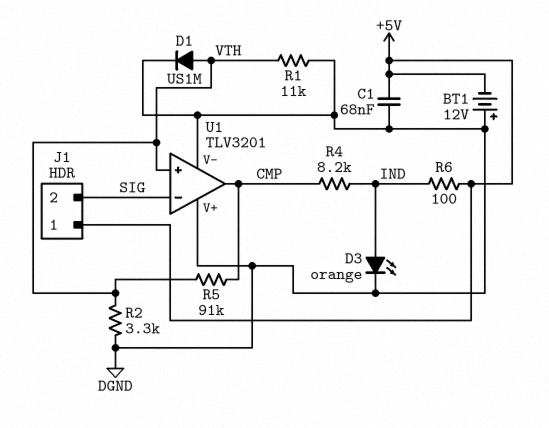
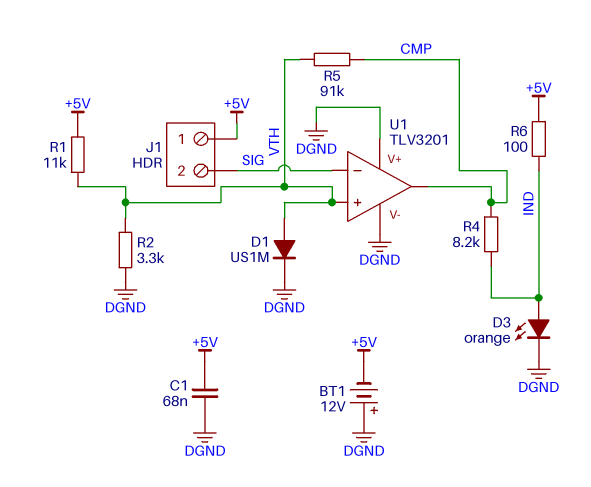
R1: 11k (DGND, VTH) -> 11k (+5V, VTH)

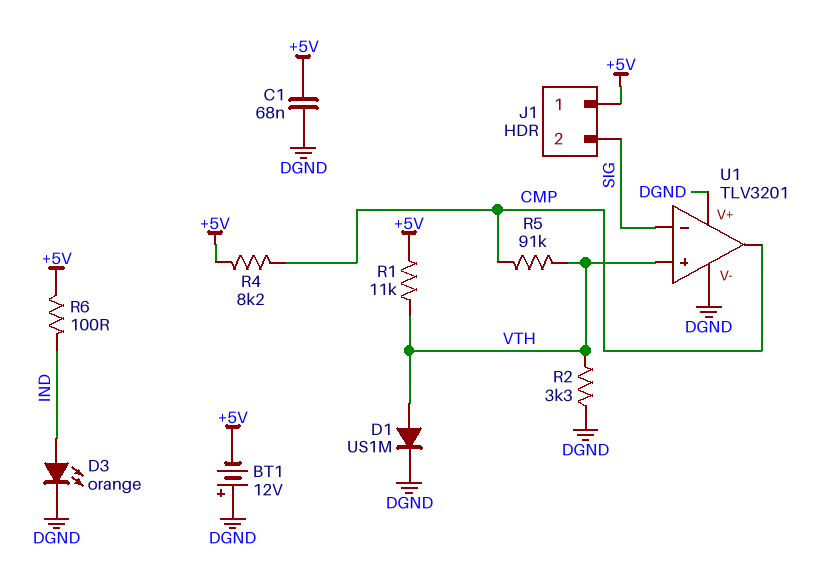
R4: 8.2k (CMP, IND) -> 8.2k (+5V, CMP)

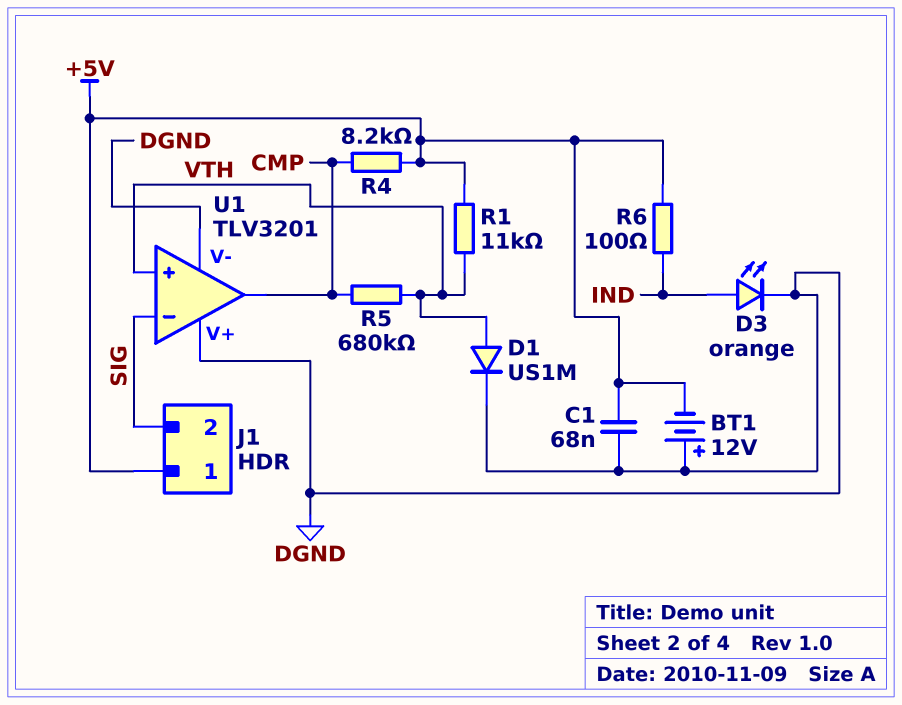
R2: 3.3k (DGND, VTH) -> none
R5: 91k (CMP, VTH) -> 680k (CMP, VTH)

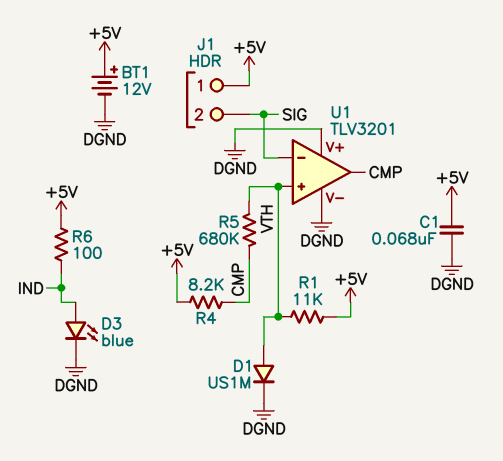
BT1: 12V (plus DGND, minus +5V) -> 12V (plus +5V, minus DGND)
D3: LED orange (A IND, K DGND) -> LED blue (A IND, K DGND)

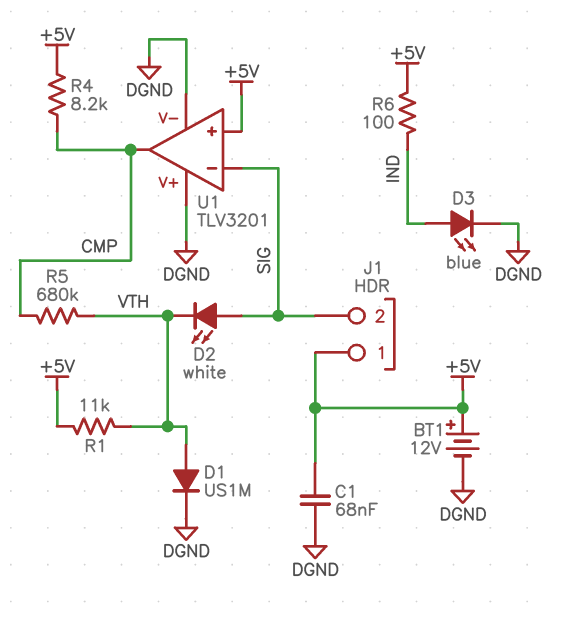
D2: none -> LED white (A SIG, K VTH)
U1 pin in+: VTH -> +5V

